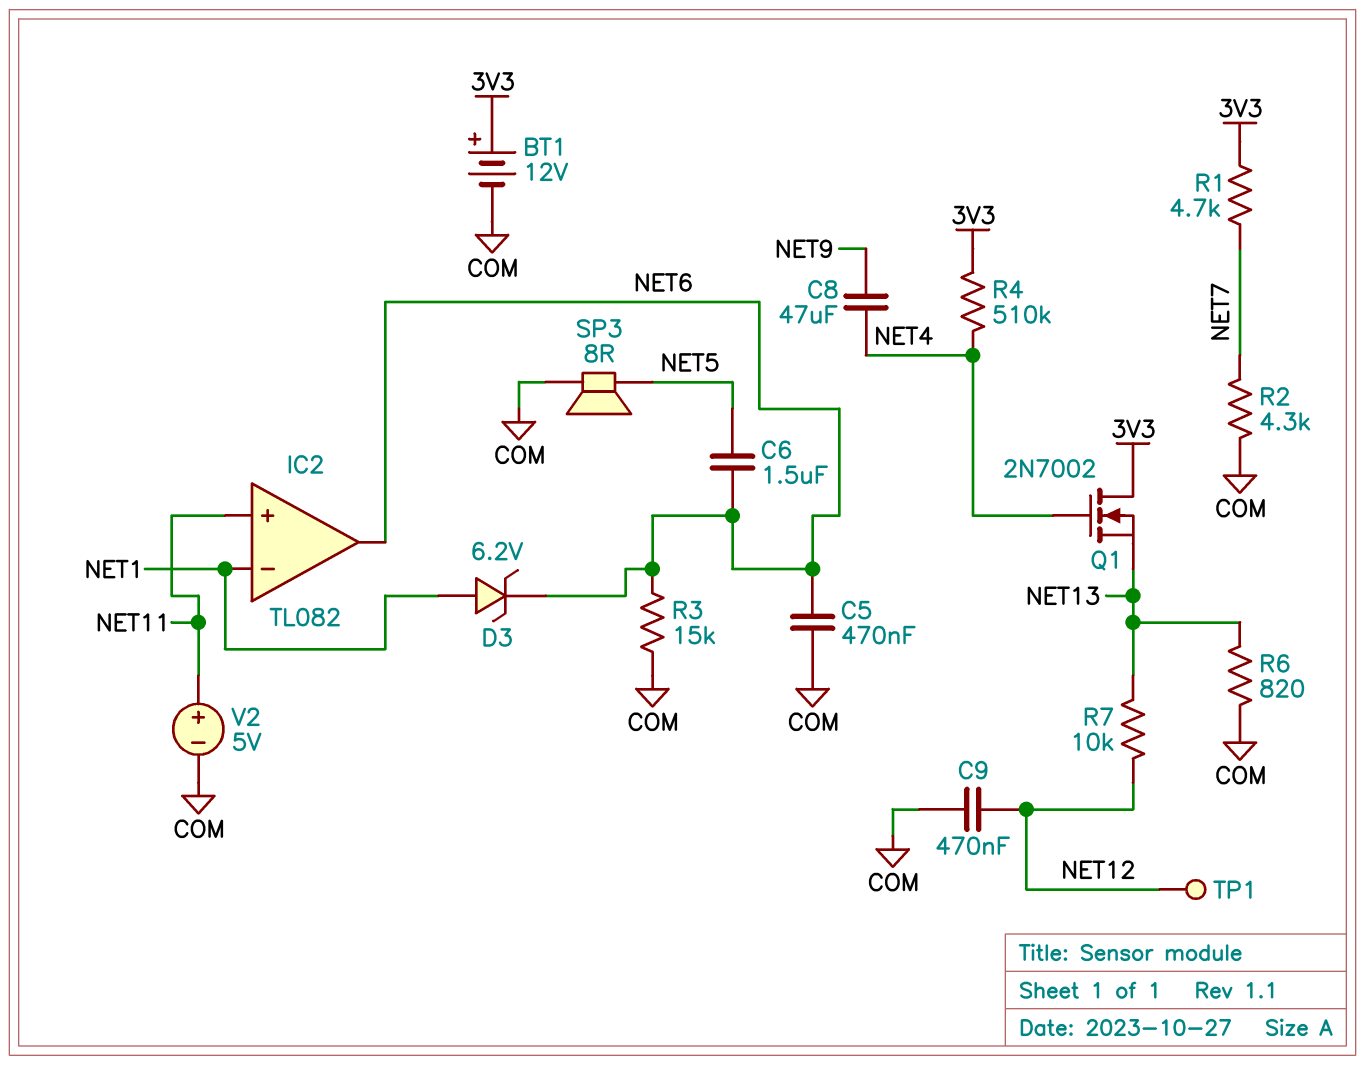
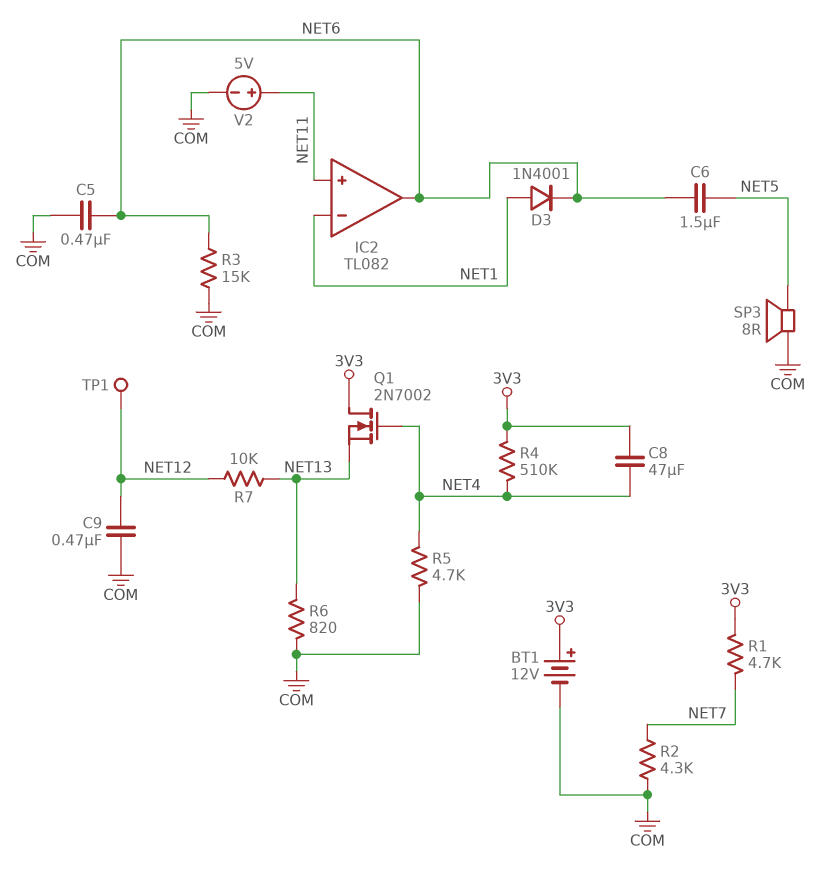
C8: 47uF (NET4, NET9) -> 47uF (3V3, NET4)
D3: zener 6.2V (A NET1, K NET6) -> diode 1N4001 (A NET1, K NET6)
R5: none -> 4.7k (COM, NET4)

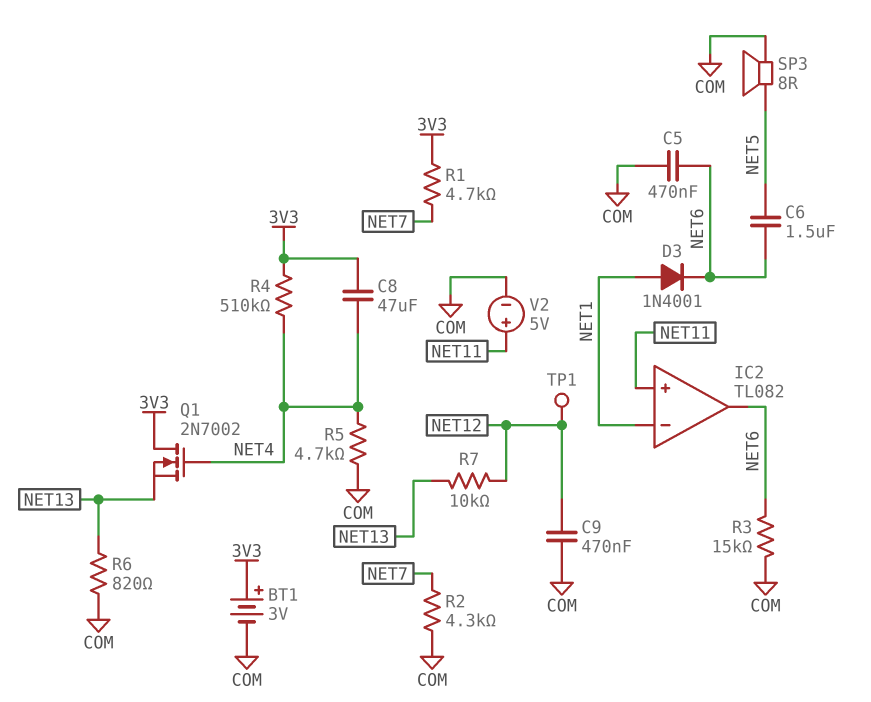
BT1: 12V (plus 3V3, minus COM) -> 3V (plus 3V3, minus COM)

